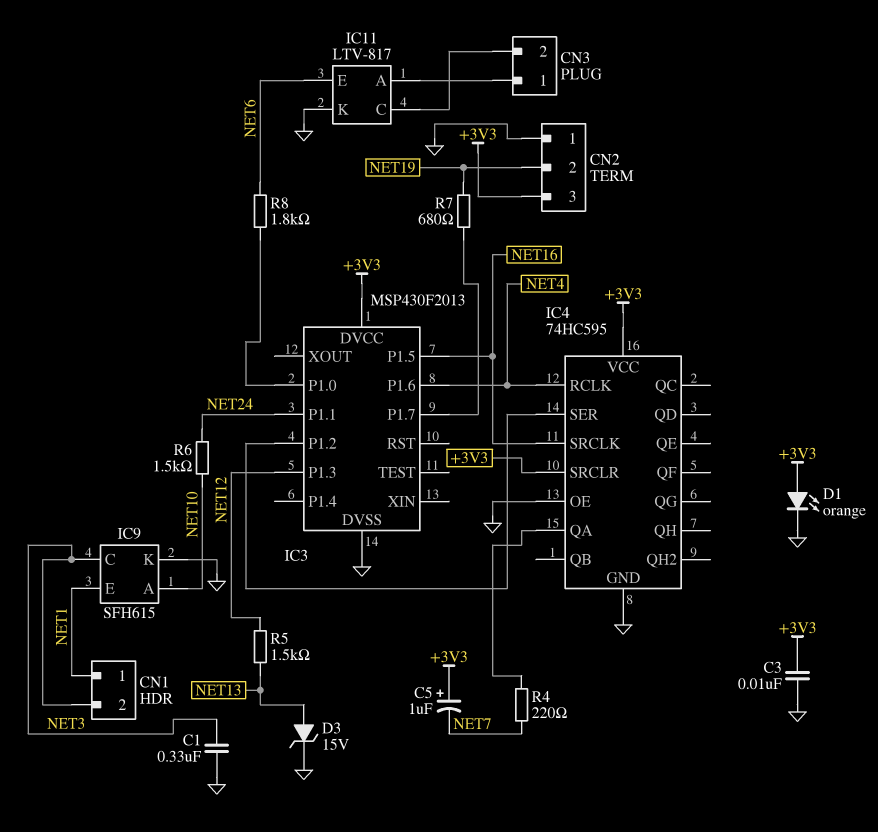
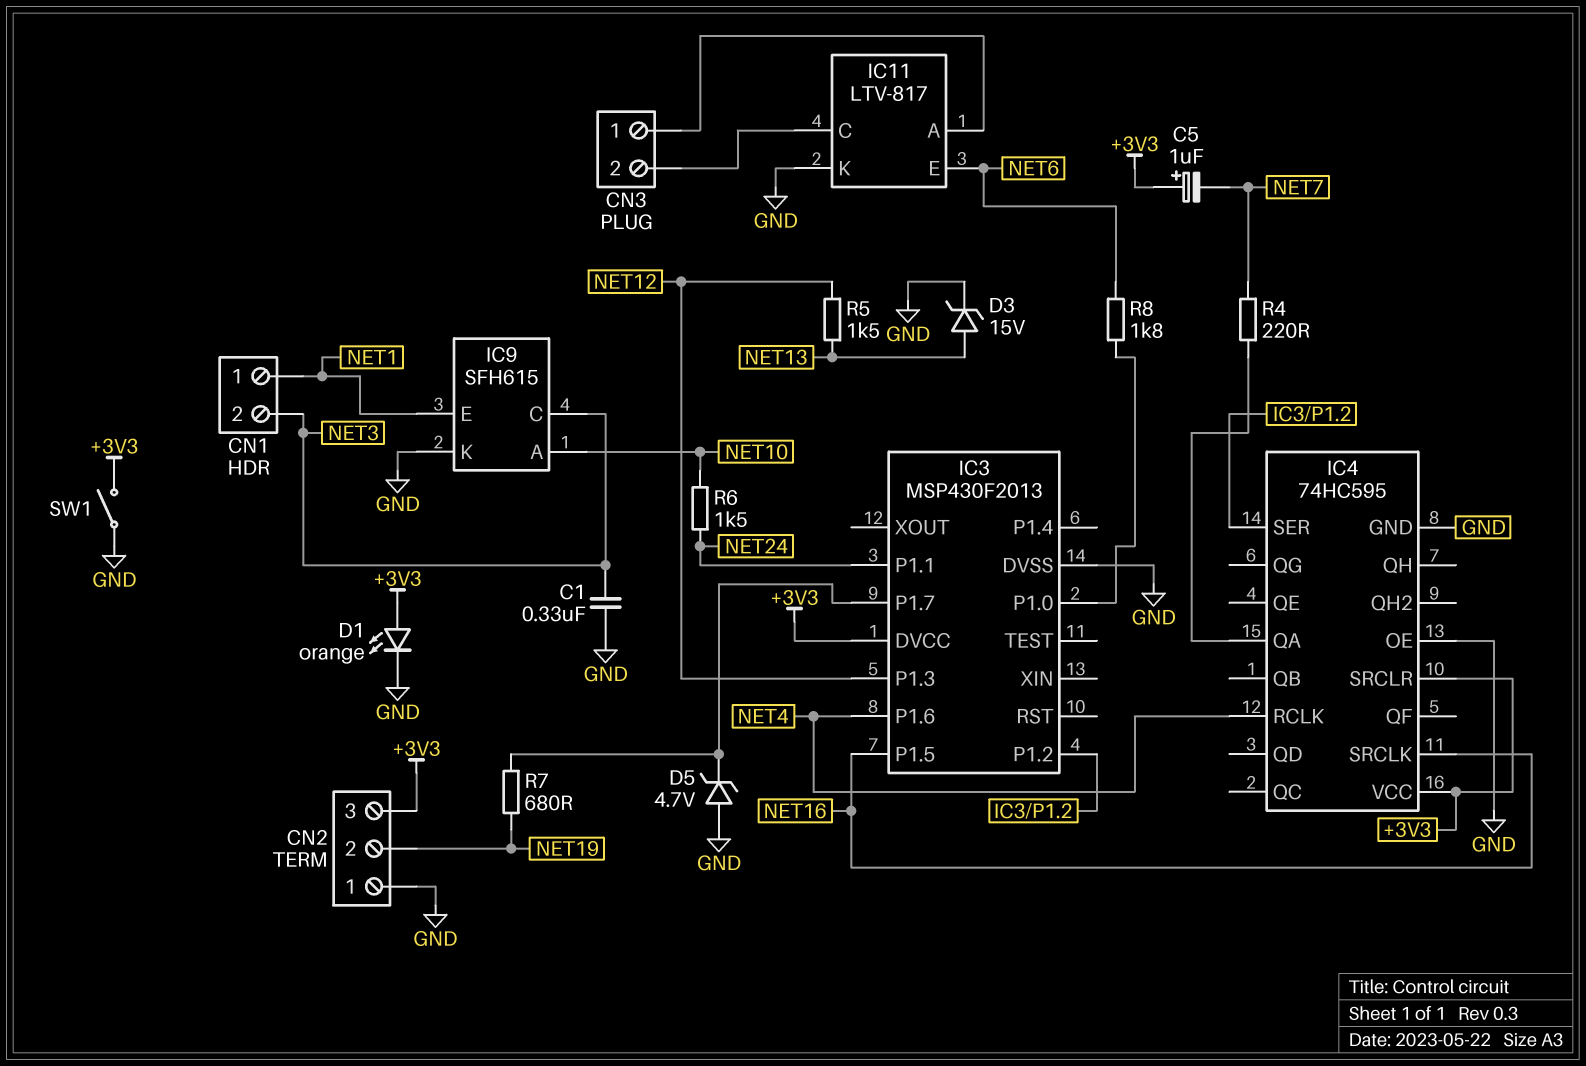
C3: 10nF (+3V3, GND) -> none
D5: none -> zener 4.7V (A GND, K IC3/P1.7)
SW1: none -> switch (+3V3, GND)

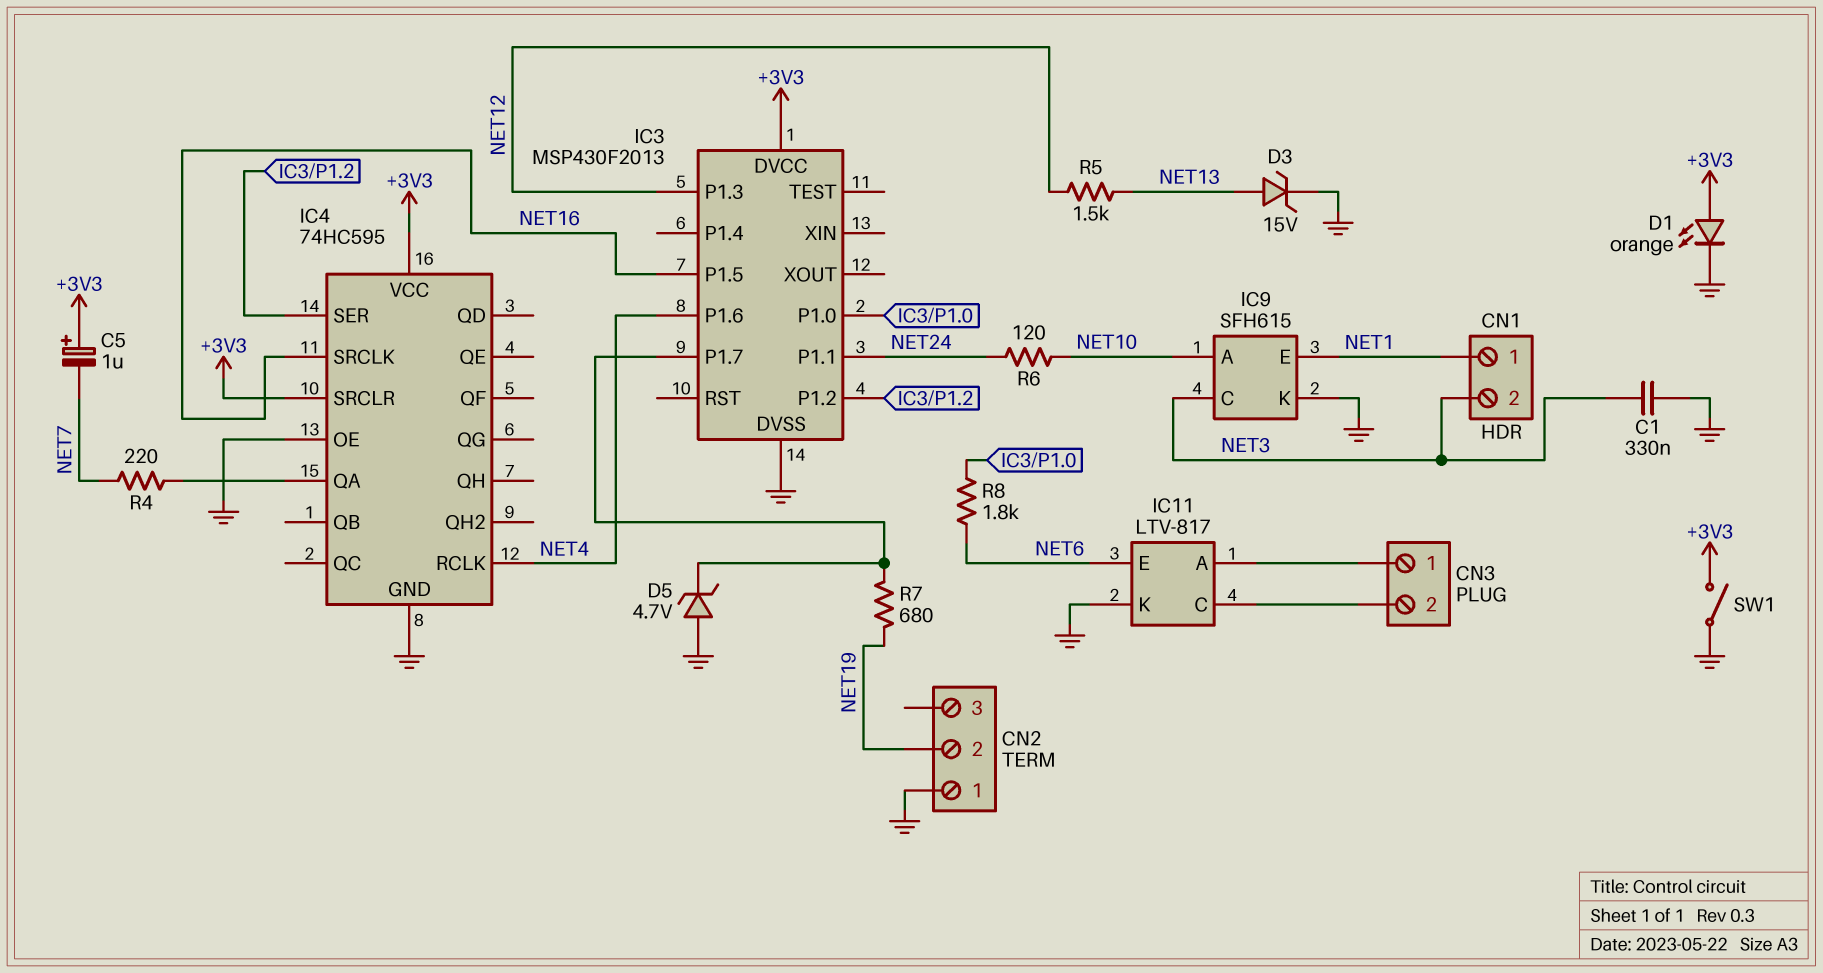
CN2 pin 3: +3V3 -> none
R6: 1.5k (NET10, NET24) -> 120 (NET10, NET24)

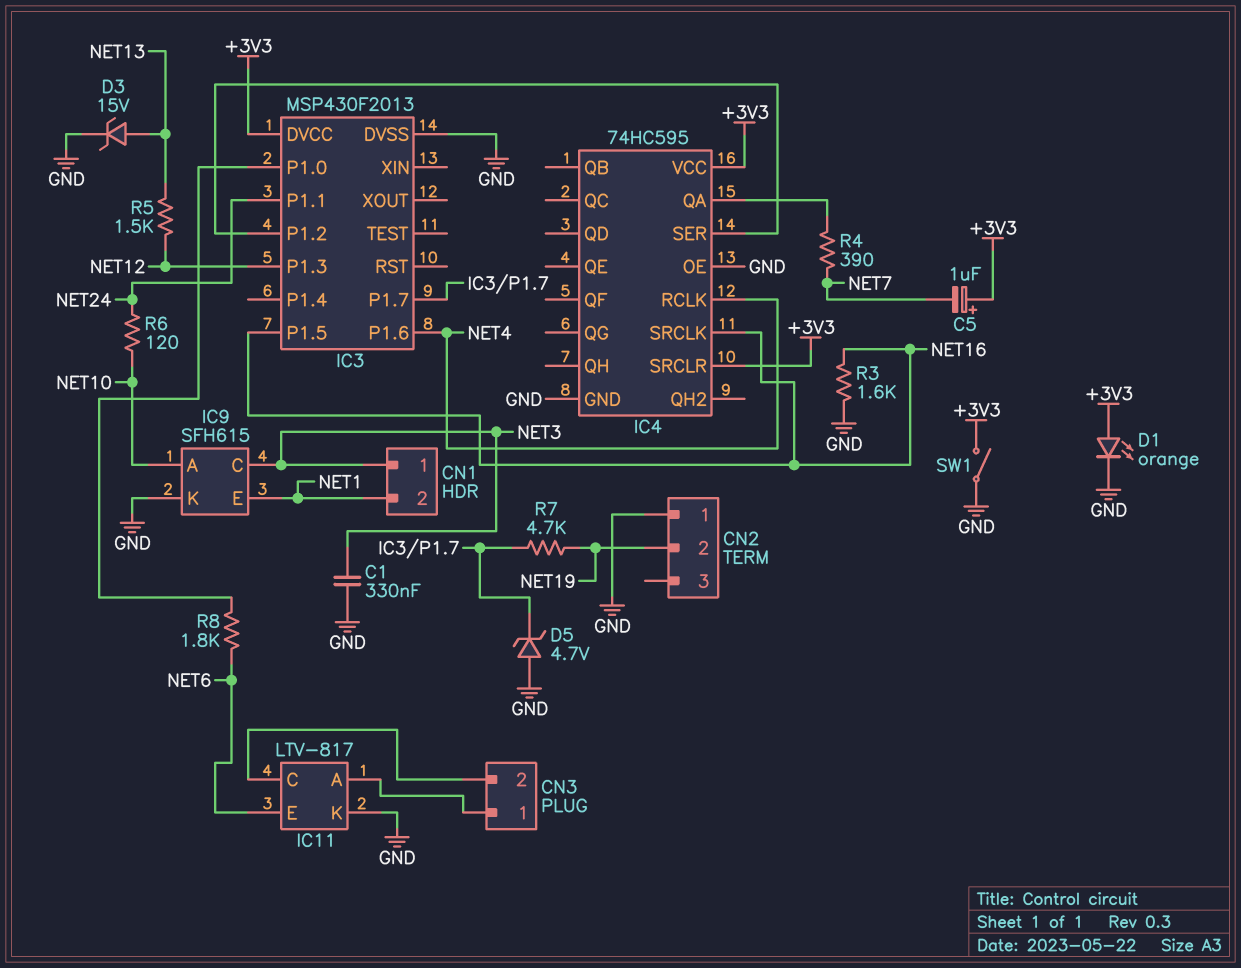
CN1 pin 1: NET1 -> NET3
CN1 pin 2: NET3 -> NET1
R3: none -> 1.6k (GND, NET16)
R4: 220 (IC4/QA, NET7) -> 390 (IC4/QA, NET7)
R7: 680 (IC3/P1.7, NET19) -> 4.7k (IC3/P1.7, NET19)

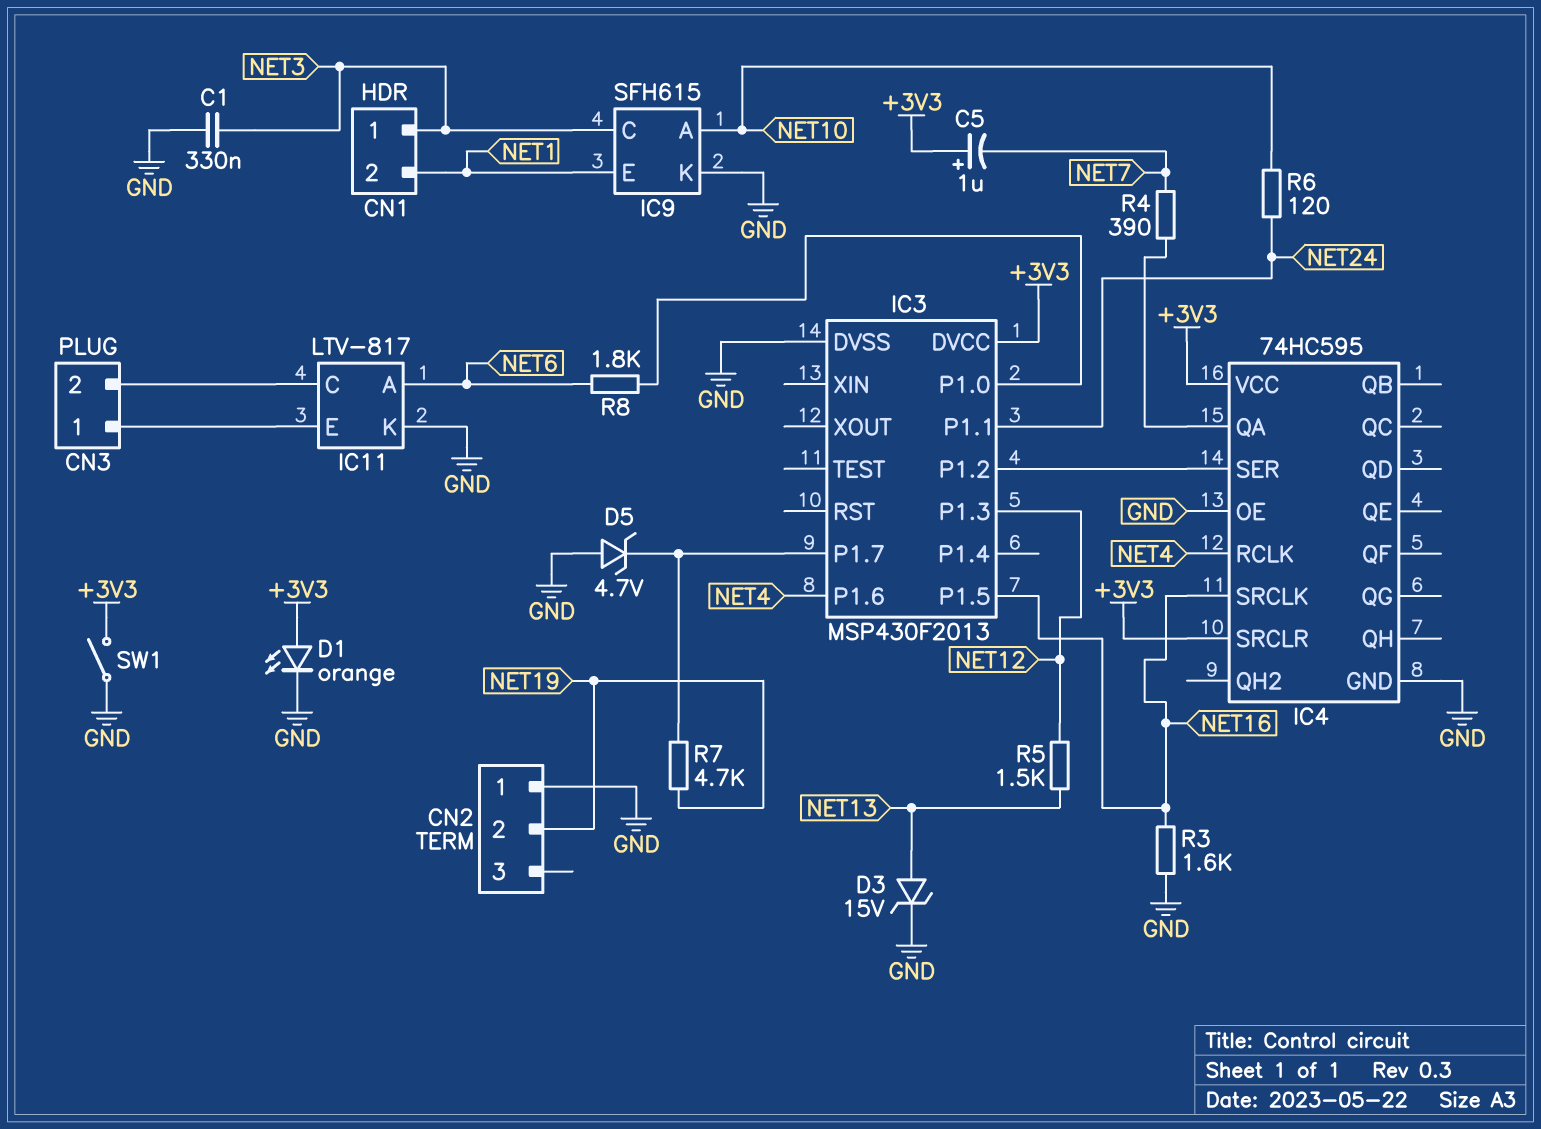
IC11 pin A: CN3/1 -> NET6
IC11 pin E: NET6 -> CN3/1

